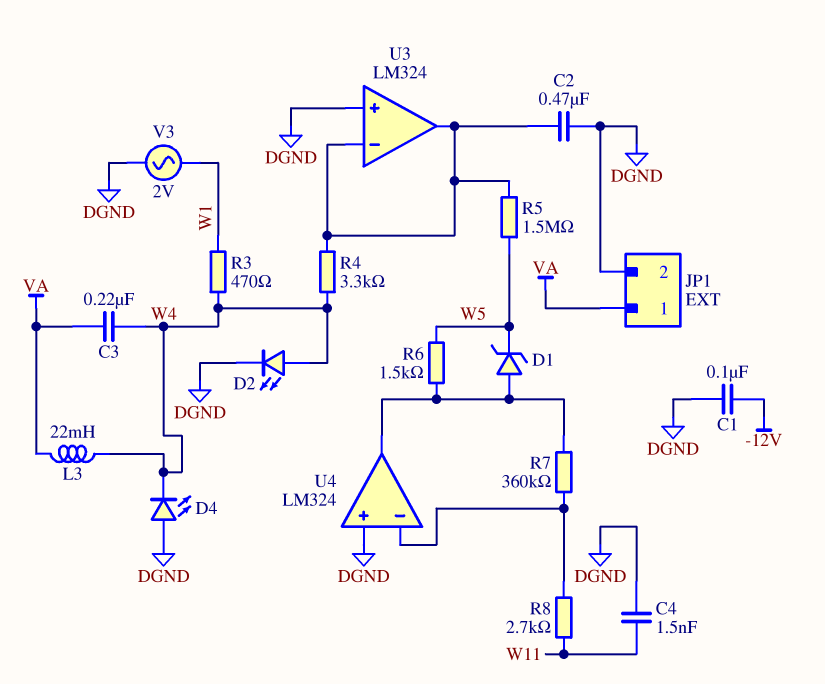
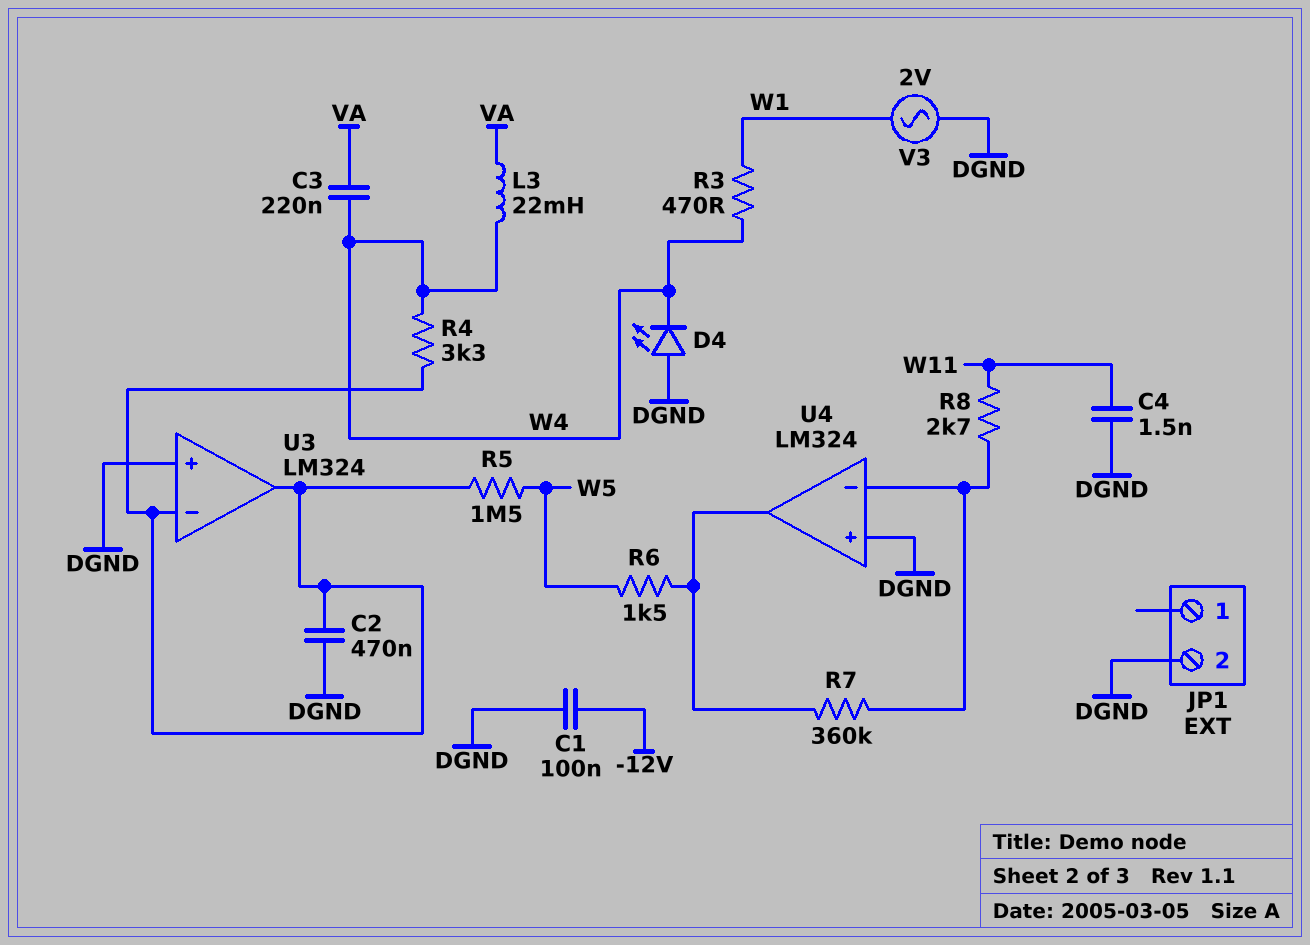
D1: zener (A U4/out, K W5) -> none
D2: LED (A W4, K DGND) -> none
JP1 pin 1: VA -> none

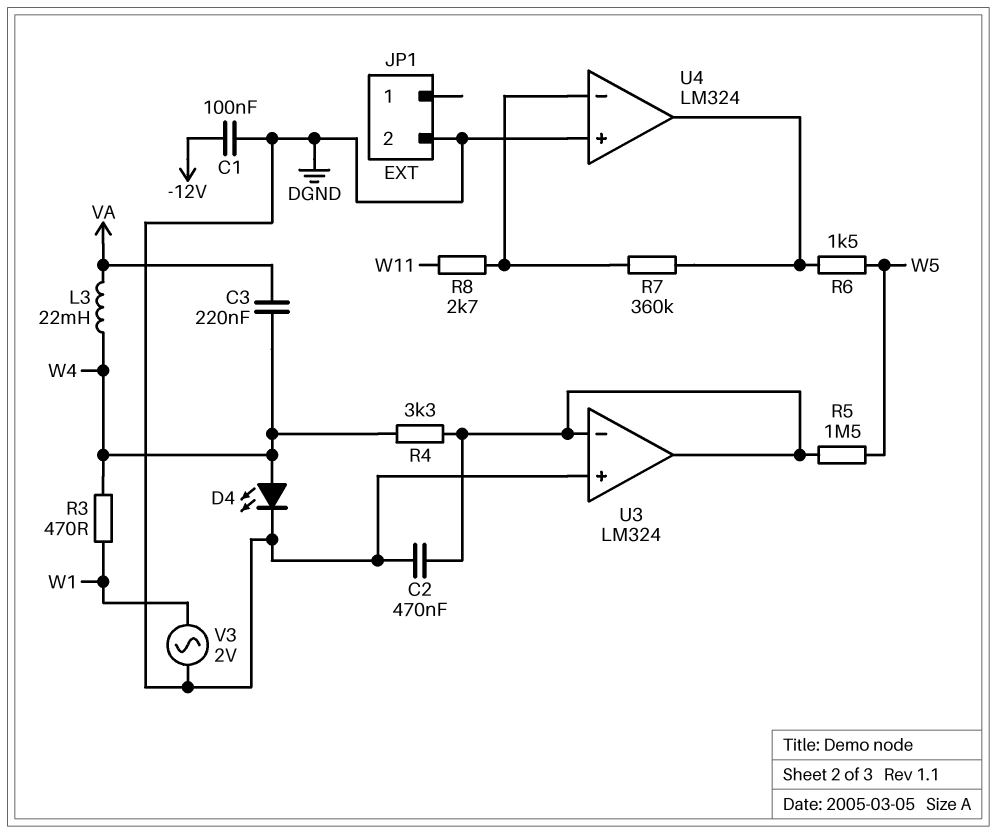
C4: 1.5nF (DGND, W11) -> none
D4: LED (A DGND, K W4) -> LED (A W4, K DGND)

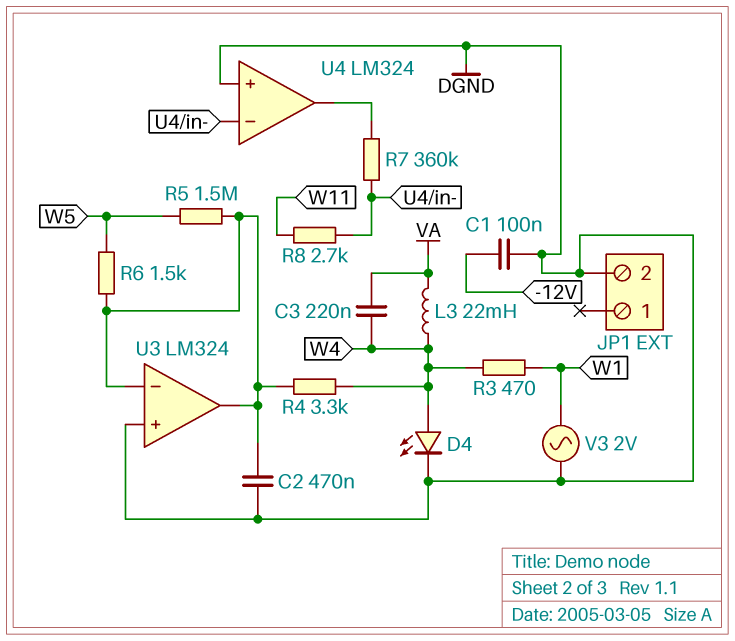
R6: 1.5k (U4/out, W5) -> 1.5k (U3/in-, W5)

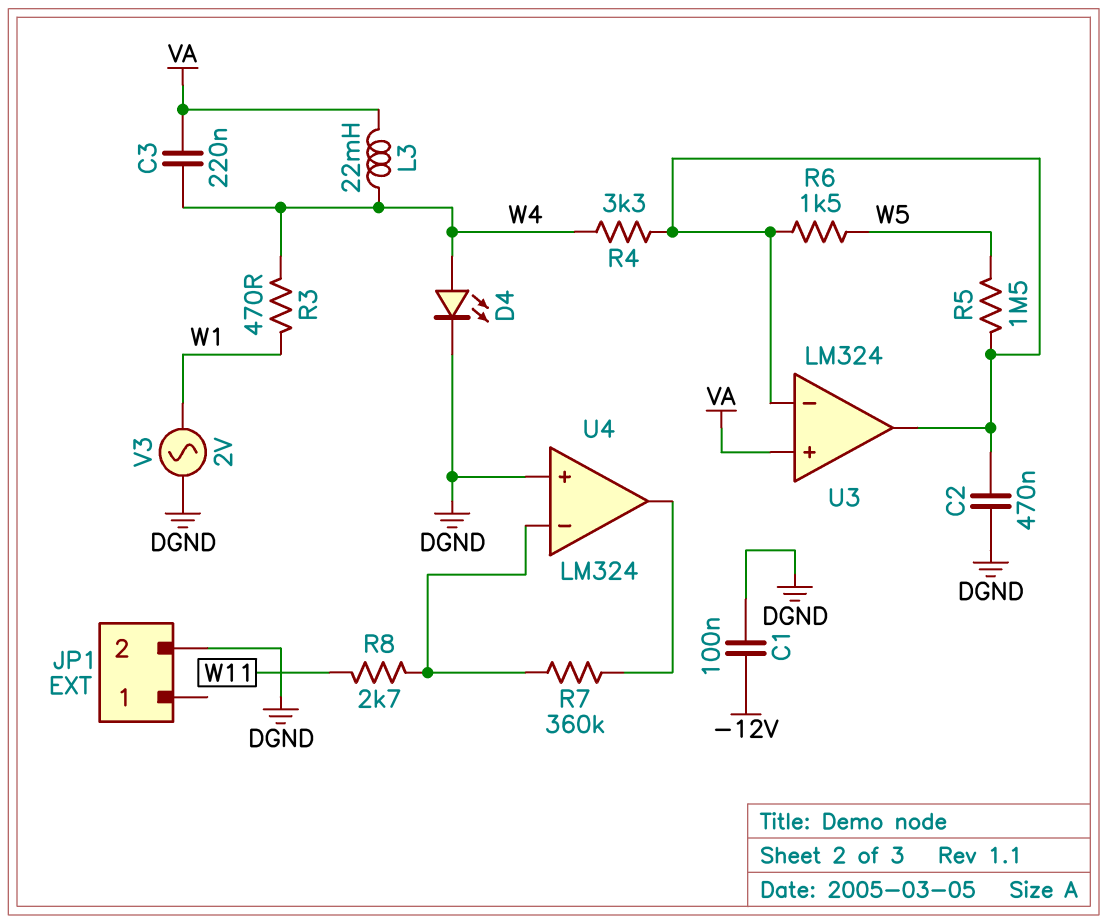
U3 pin in+: DGND -> VA

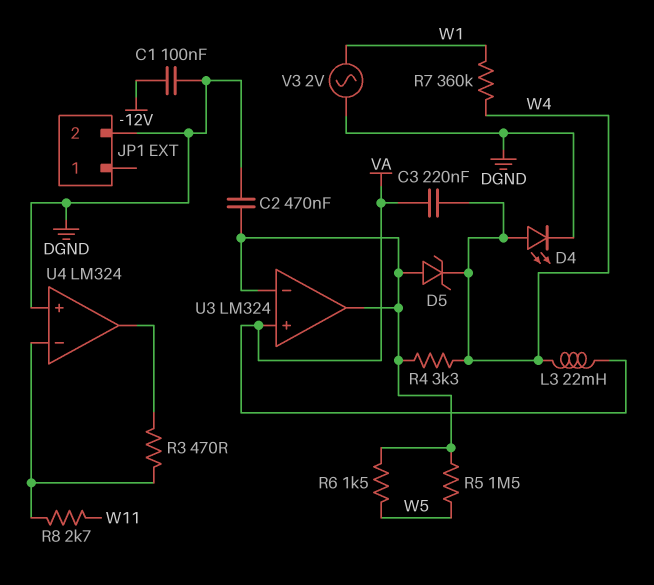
D5: none -> zener (A U3/in-, K W4)
R3: 470 (W1, W4) -> 470 (U4/in-, U4/out)
R7: 360k (U4/in-, U4/out) -> 360k (W1, W4)

